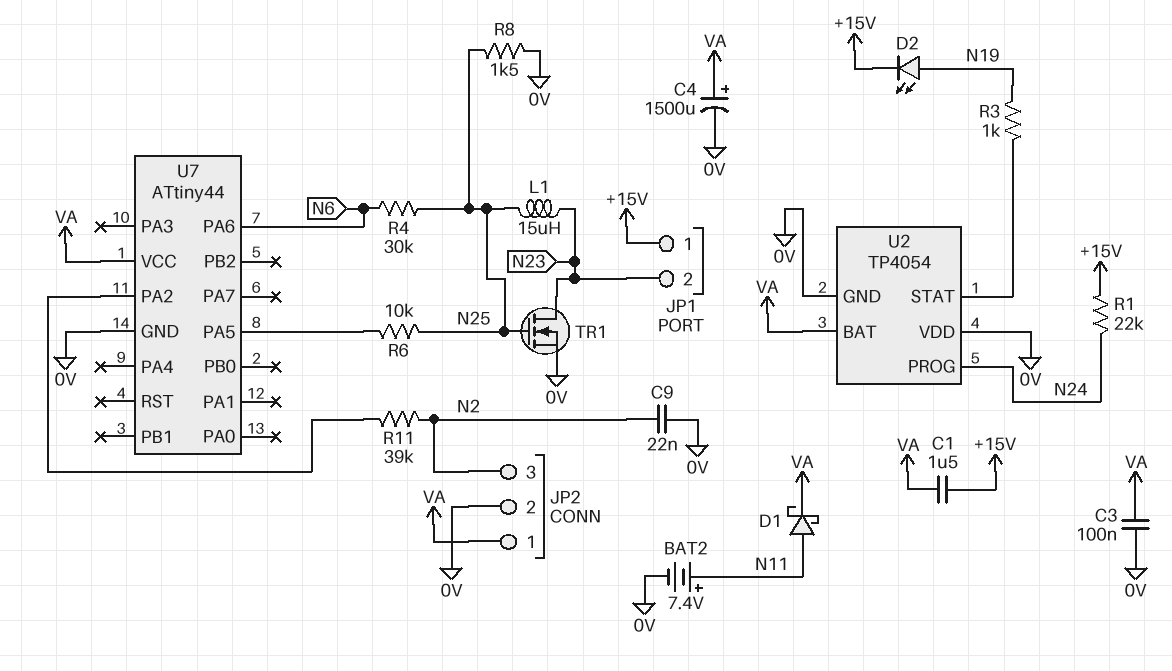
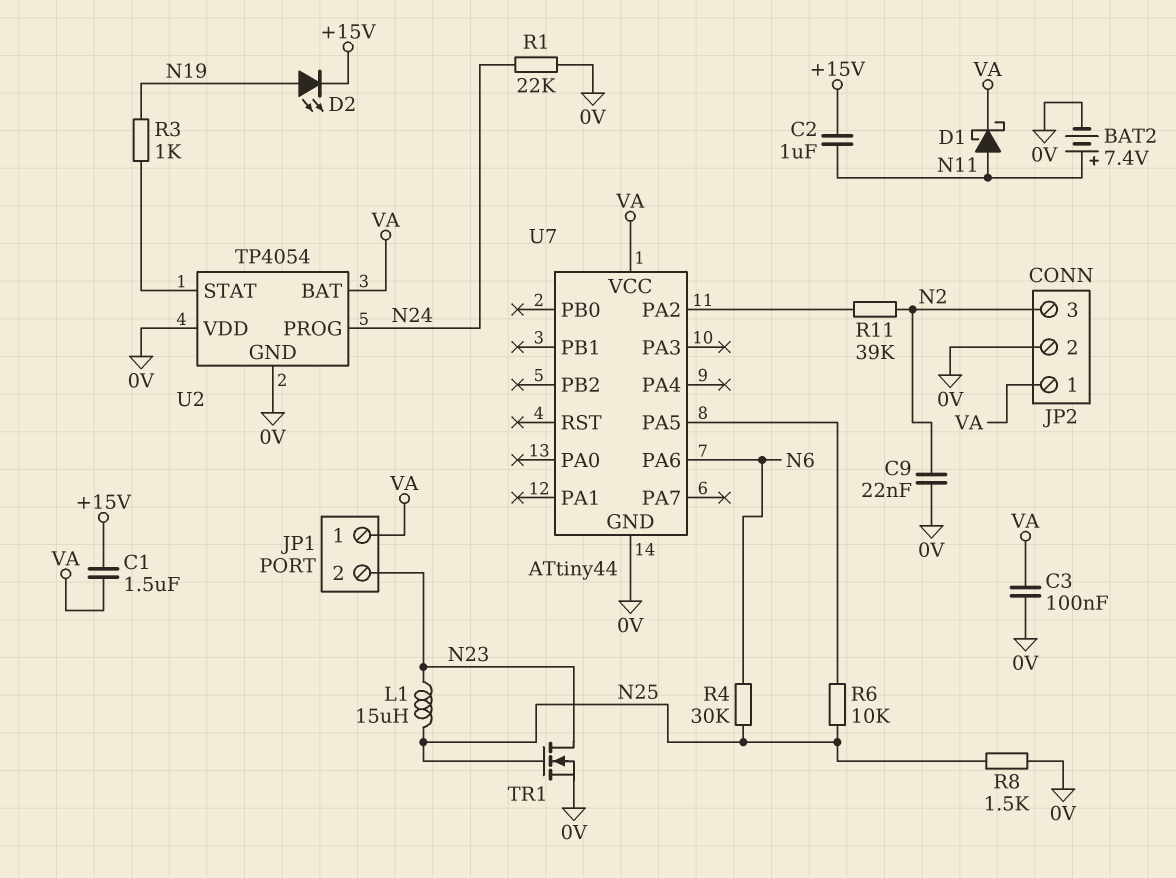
C2: none -> 1uF (+15V, N11)
C4: 1500uF (plus VA, minus 0V) -> none
JP1 pin 1: +15V -> VA
R1: 22k (+15V, N24) -> 22k (0V, N24)

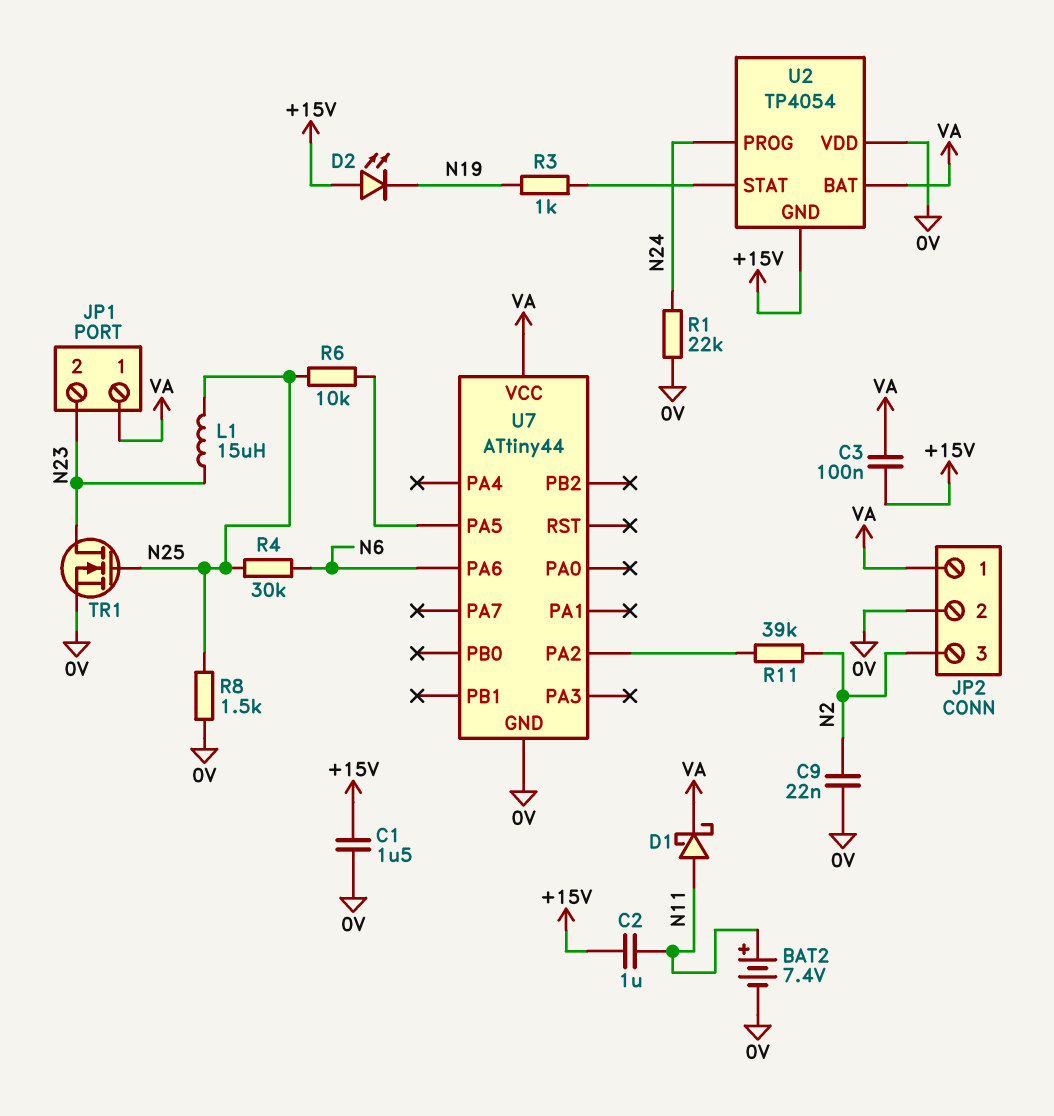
C1: 1.5uF (+15V, VA) -> 1.5uF (+15V, 0V)
C3: 100nF (0V, VA) -> 100nF (+15V, VA)
D2: LED (A N19, K +15V) -> LED (A +15V, K N19)
U2 pin GND: 0V -> +15V

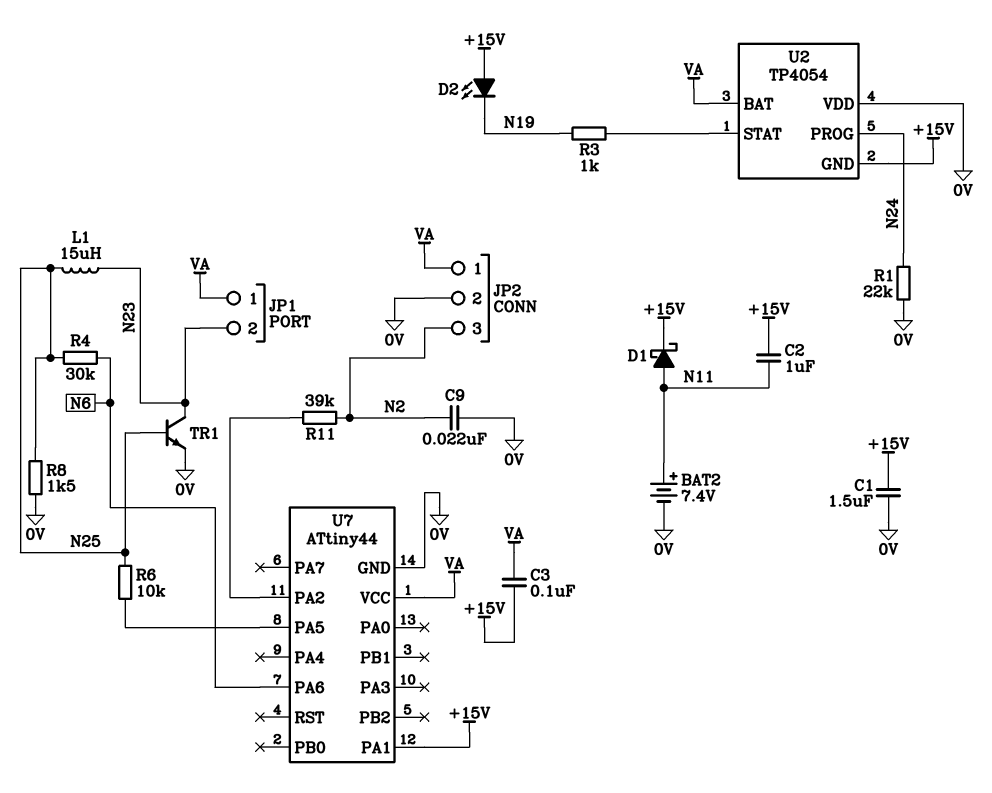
D1: schottky (A N11, K VA) -> schottky (A N11, K +15V)
TR1: NMOS (G N25, D N23, S 0V) -> NPN (B N25, C N23, E 0V)
U7 pin PA1: none -> +15V

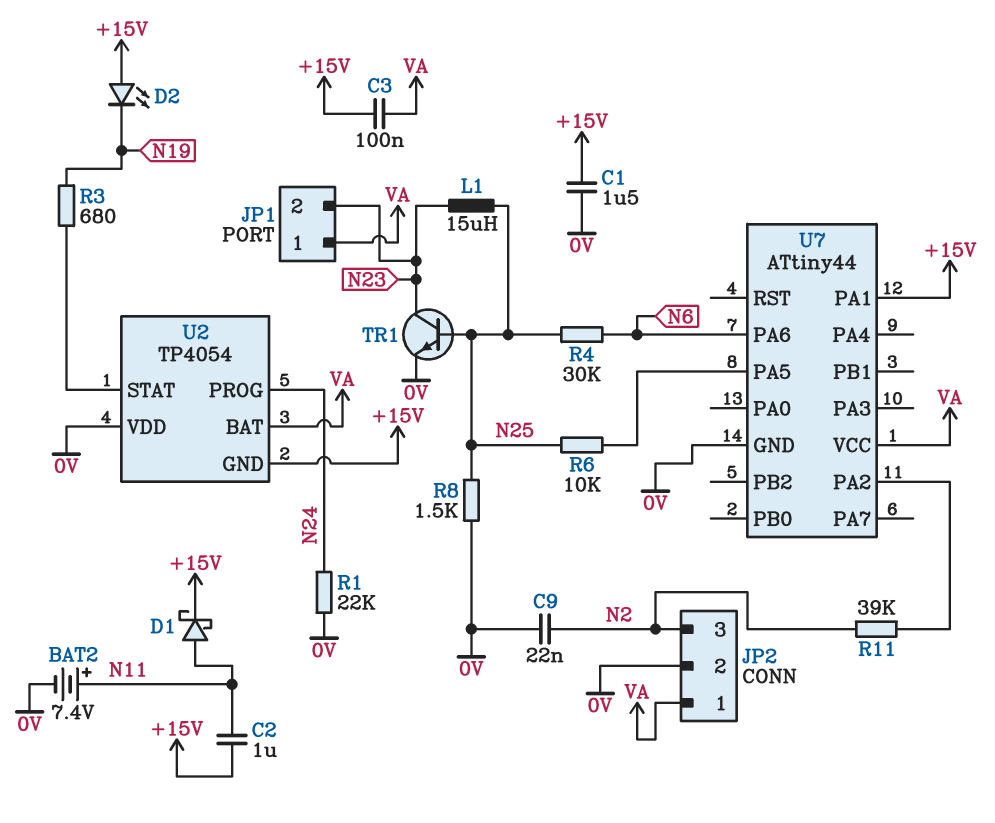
R3: 1k (N19, U2/STAT) -> 680 (N19, U2/STAT)

